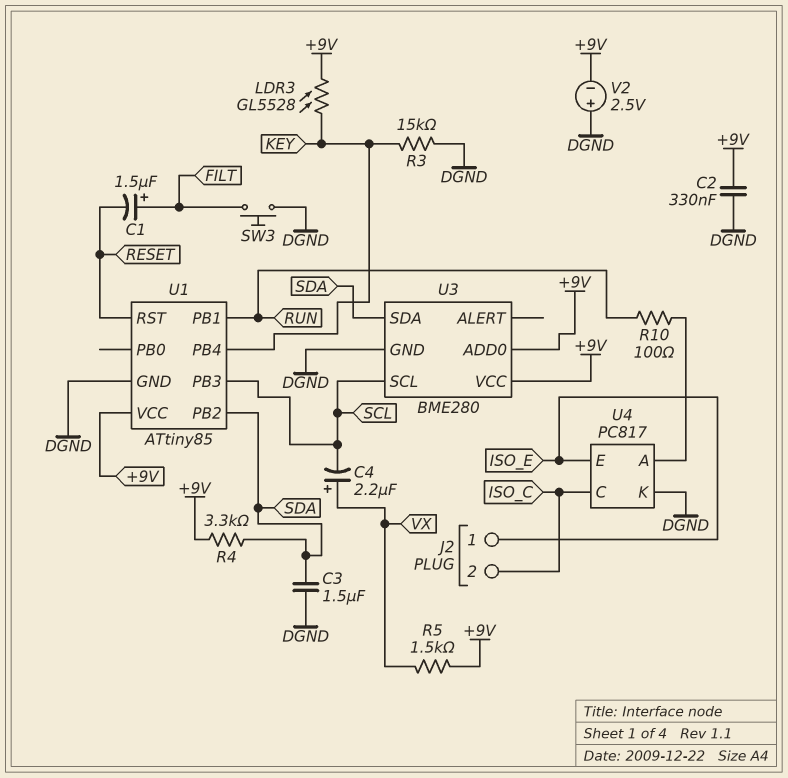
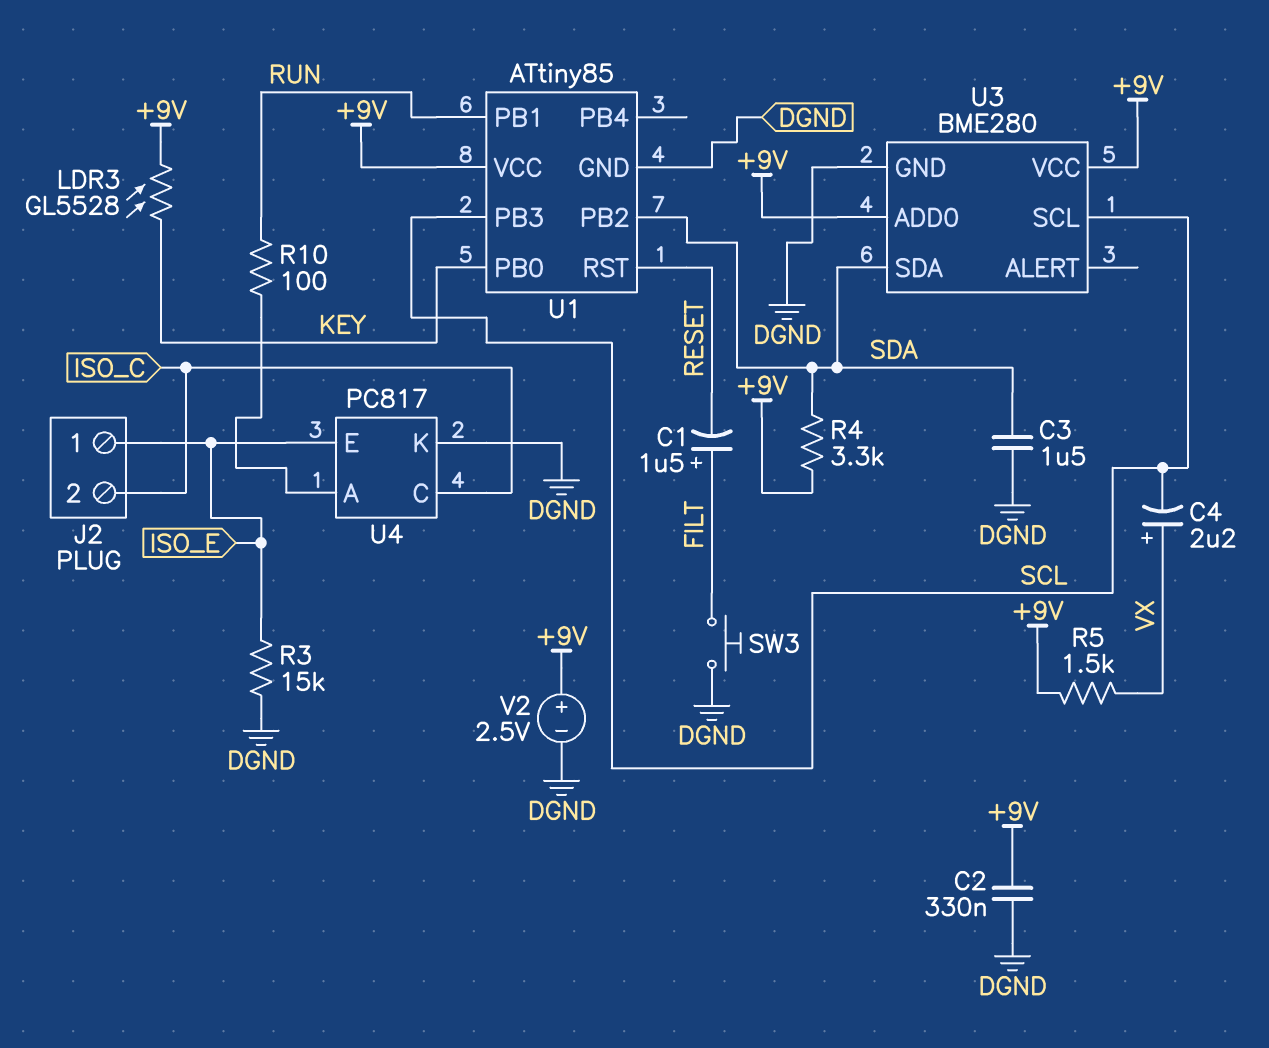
R3: 15k (DGND, KEY) -> 15k (DGND, ISO_E)
U1 pin PB0: none -> KEY
U1 pin PB4: KEY -> none
V2: 2.5V (plus DGND, minus +9V) -> 2.5V (plus +9V, minus DGND)

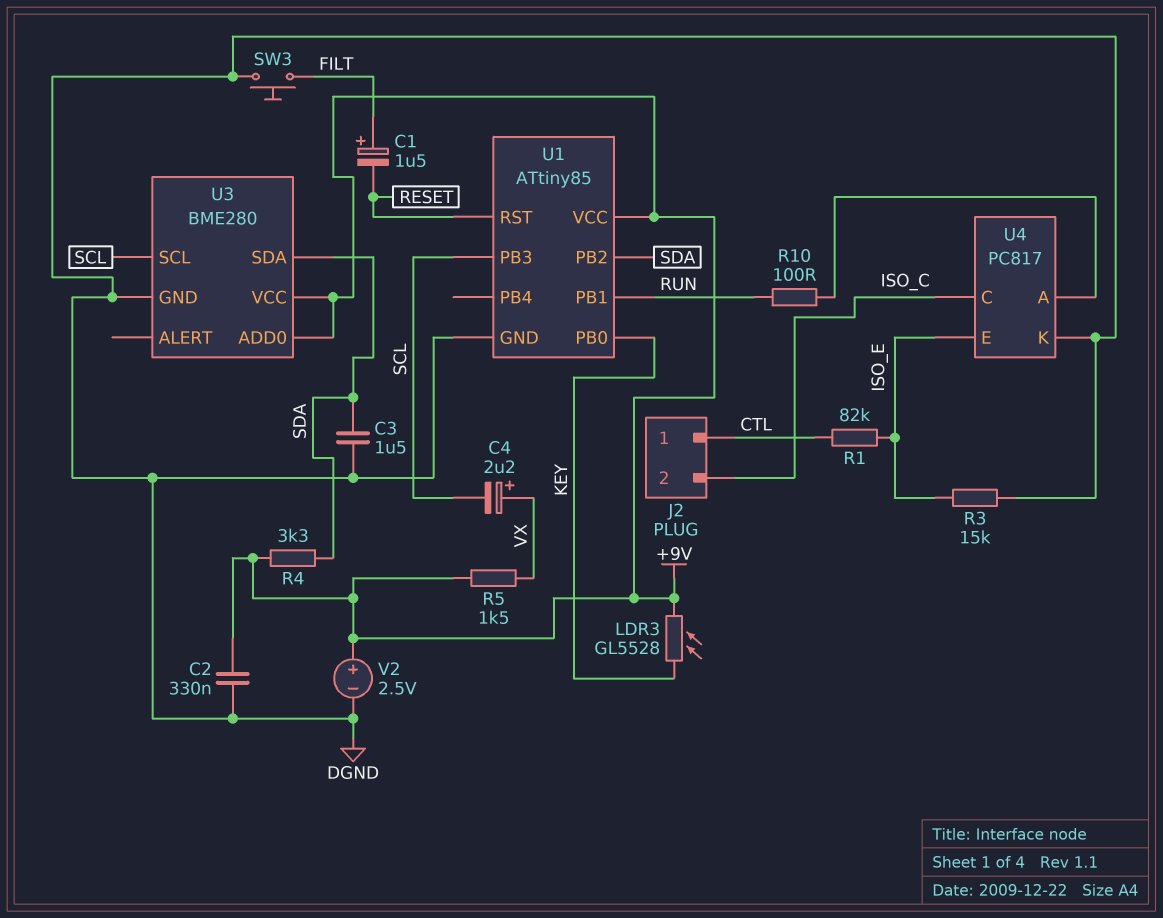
J2 pin 1: ISO_E -> CTL
R1: none -> 82k (CTL, ISO_E)

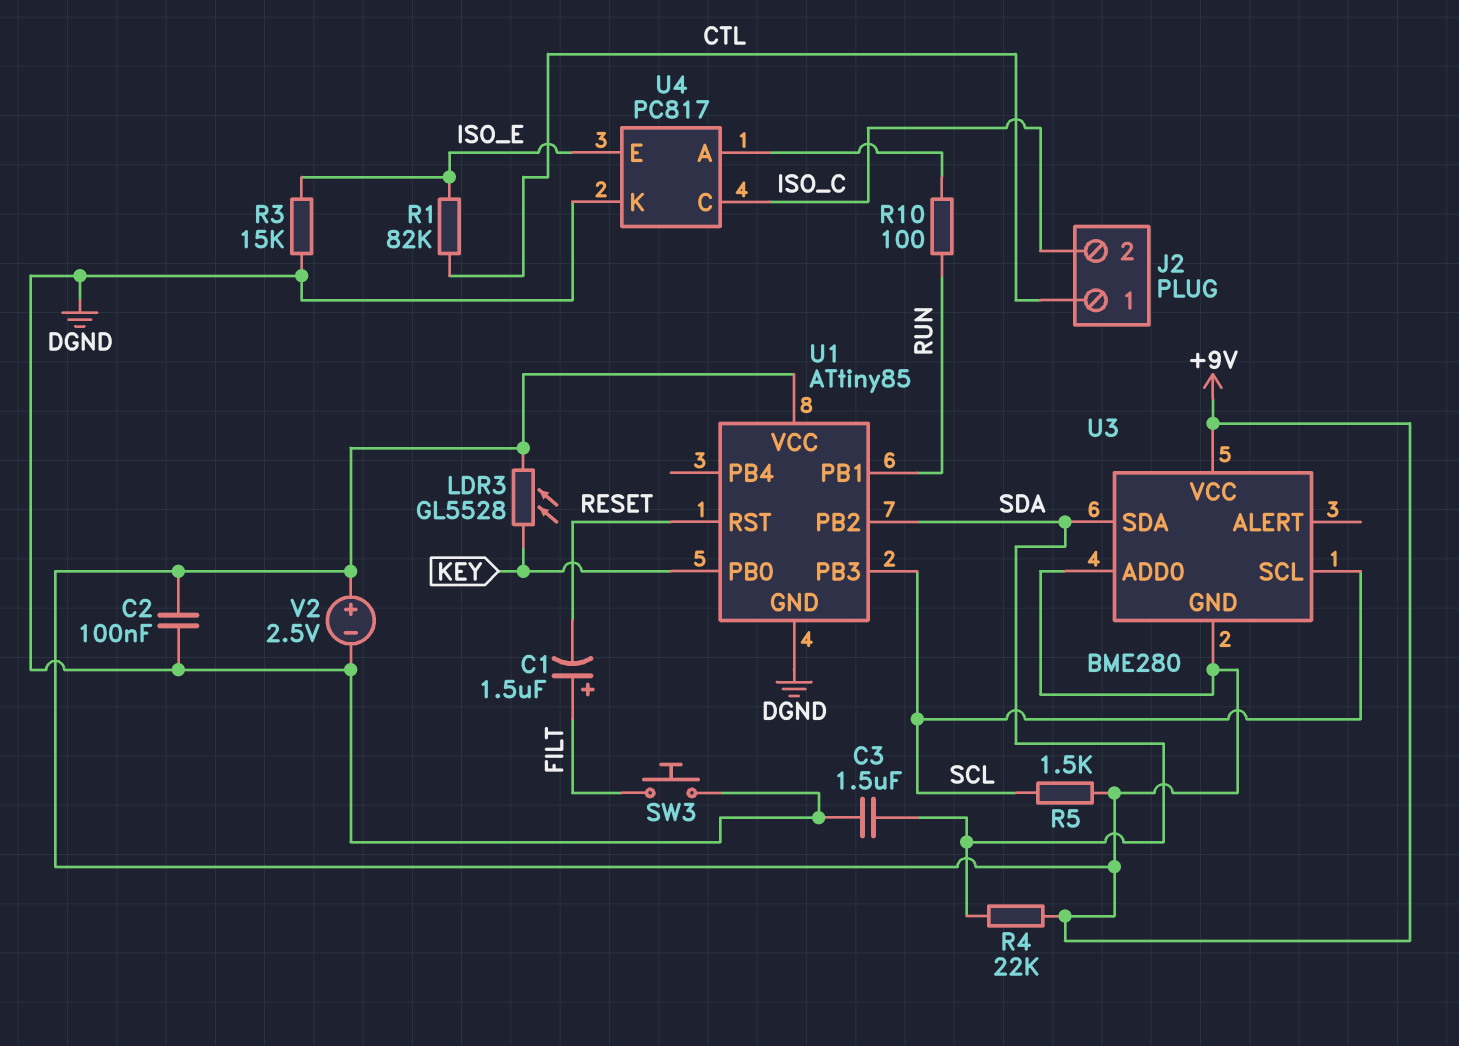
C2: 330nF (+9V, DGND) -> 100nF (+9V, DGND)
C4: 2.2uF (plus VX, minus SCL) -> none
R4: 3.3k (+9V, SDA) -> 22k (+9V, SDA)
R5: 1.5k (+9V, VX) -> 1.5k (+9V, SCL)
U3 pin GND: DGND -> +9V

